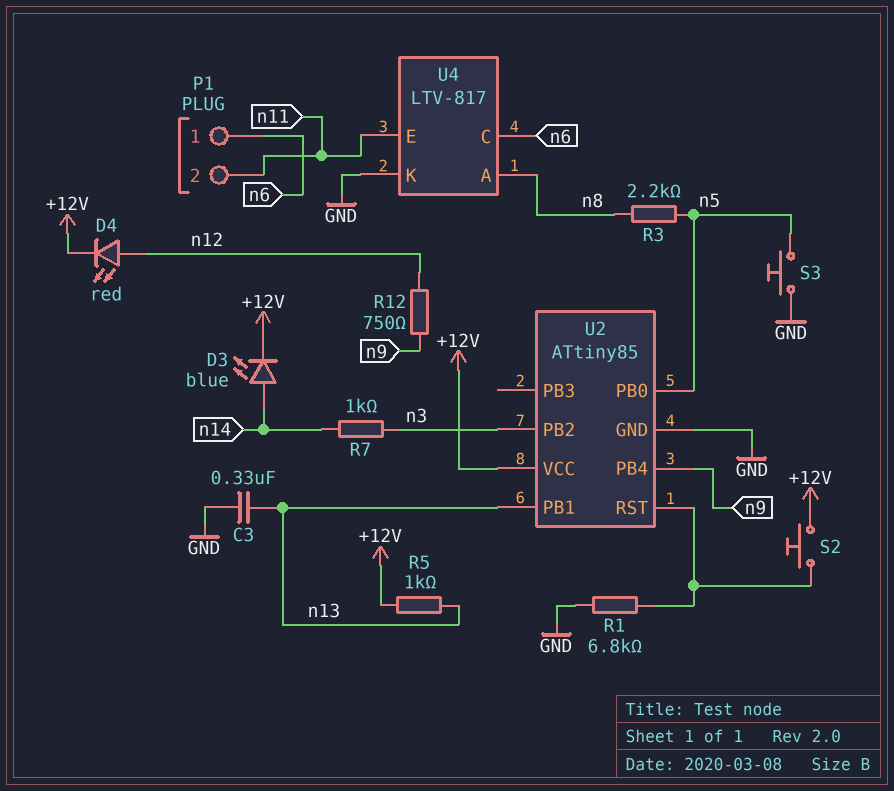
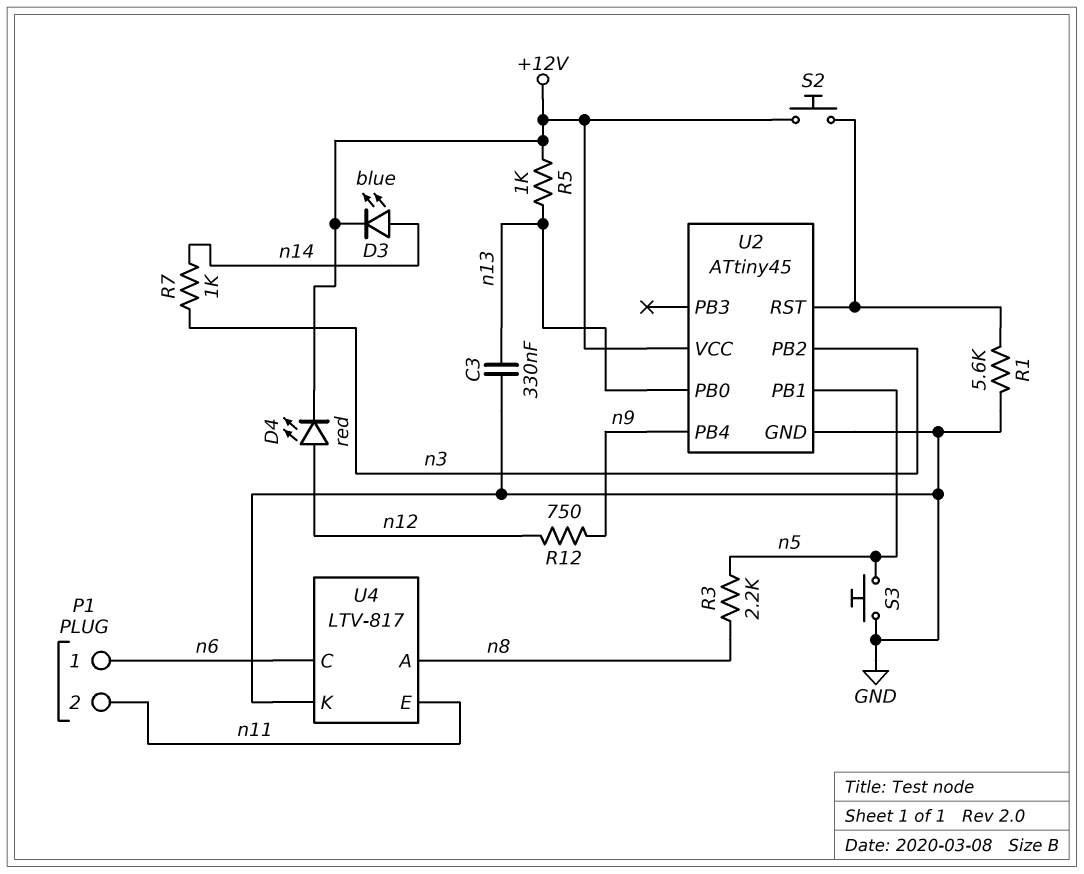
R1: 6.8k (GND, U2/RST) -> 5.6k (GND, U2/RST)
U2: ATtiny85 -> ATtiny45
U2 pin PB0: n5 -> n13
U2 pin PB1: n13 -> n5

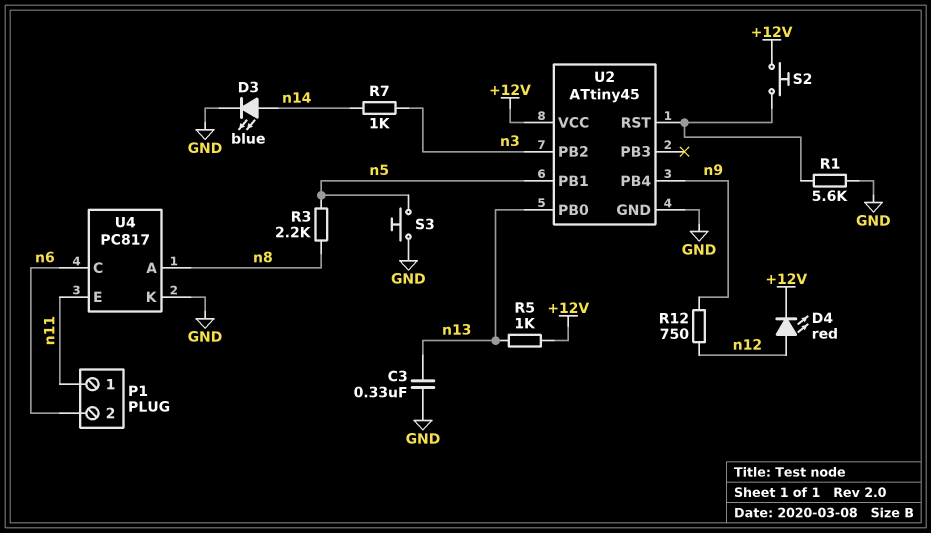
D3: LED blue (A n14, K +12V) -> LED blue (A n14, K GND)
P1 pin 1: n6 -> n11
P1 pin 2: n11 -> n6
U4: LTV-817 -> PC817

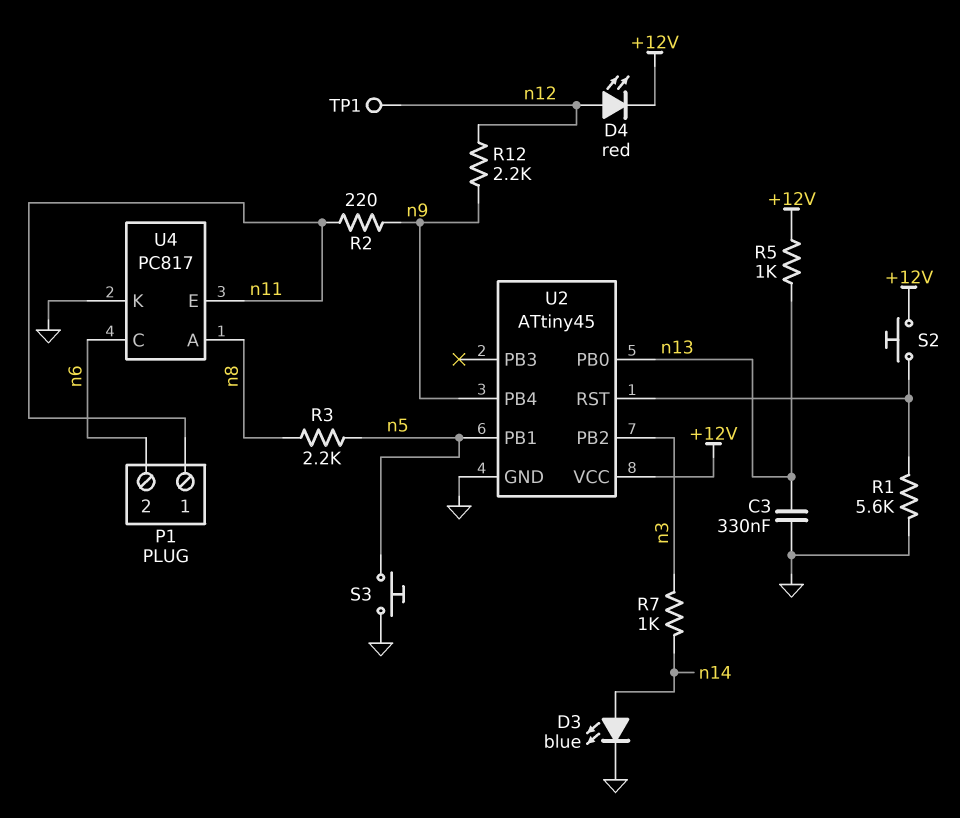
R2: none -> 220 (n9, n11)
R12: 750 (n9, n12) -> 2.2k (n9, n12)
TP1: none -> test point (n12)

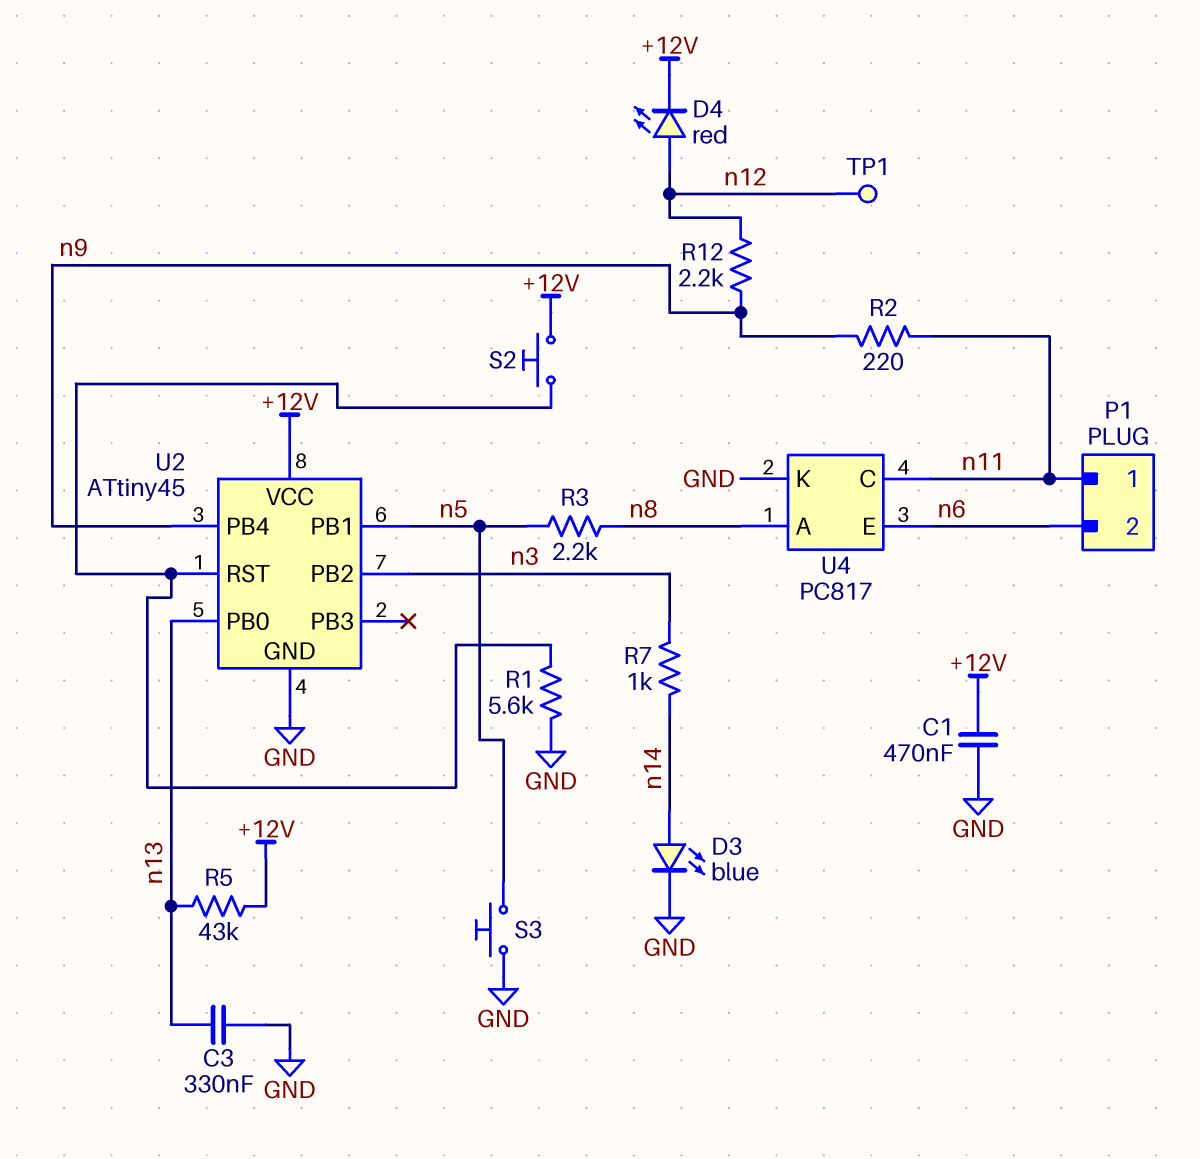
C1: none -> 470nF (+12V, GND)
R5: 1k (+12V, n13) -> 43k (+12V, n13)
U4 pin C: n6 -> n11
U4 pin E: n11 -> n6

